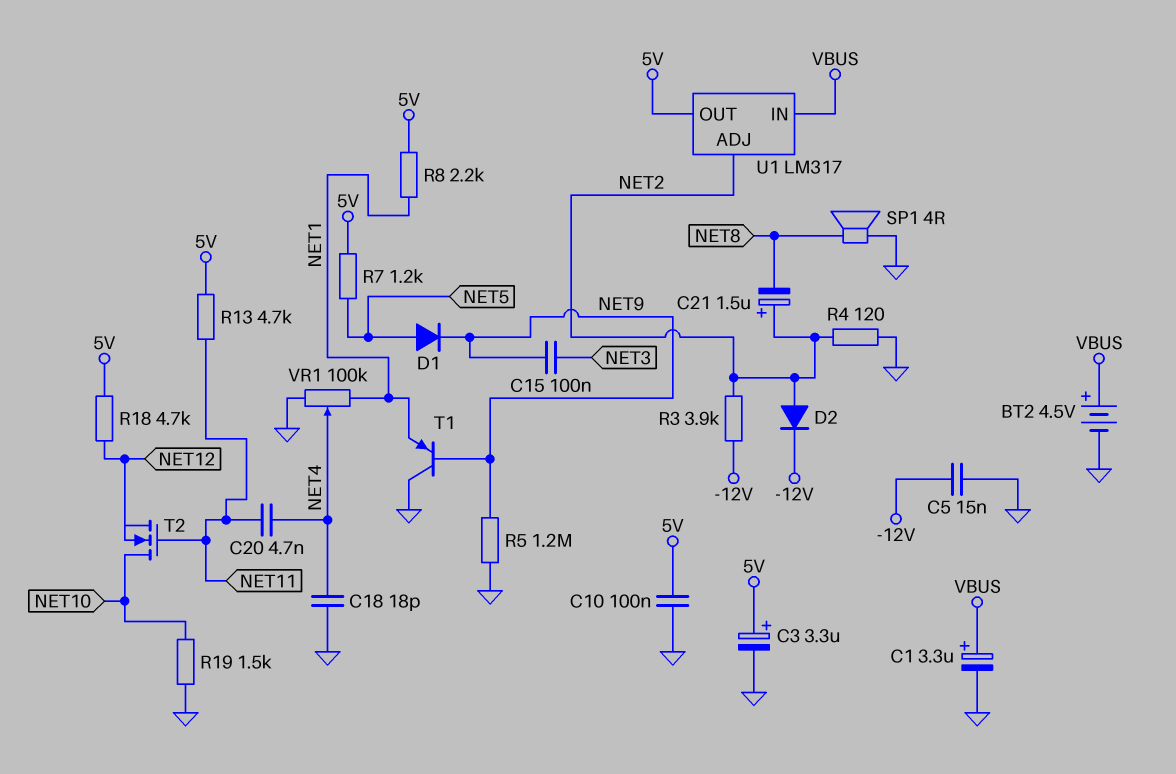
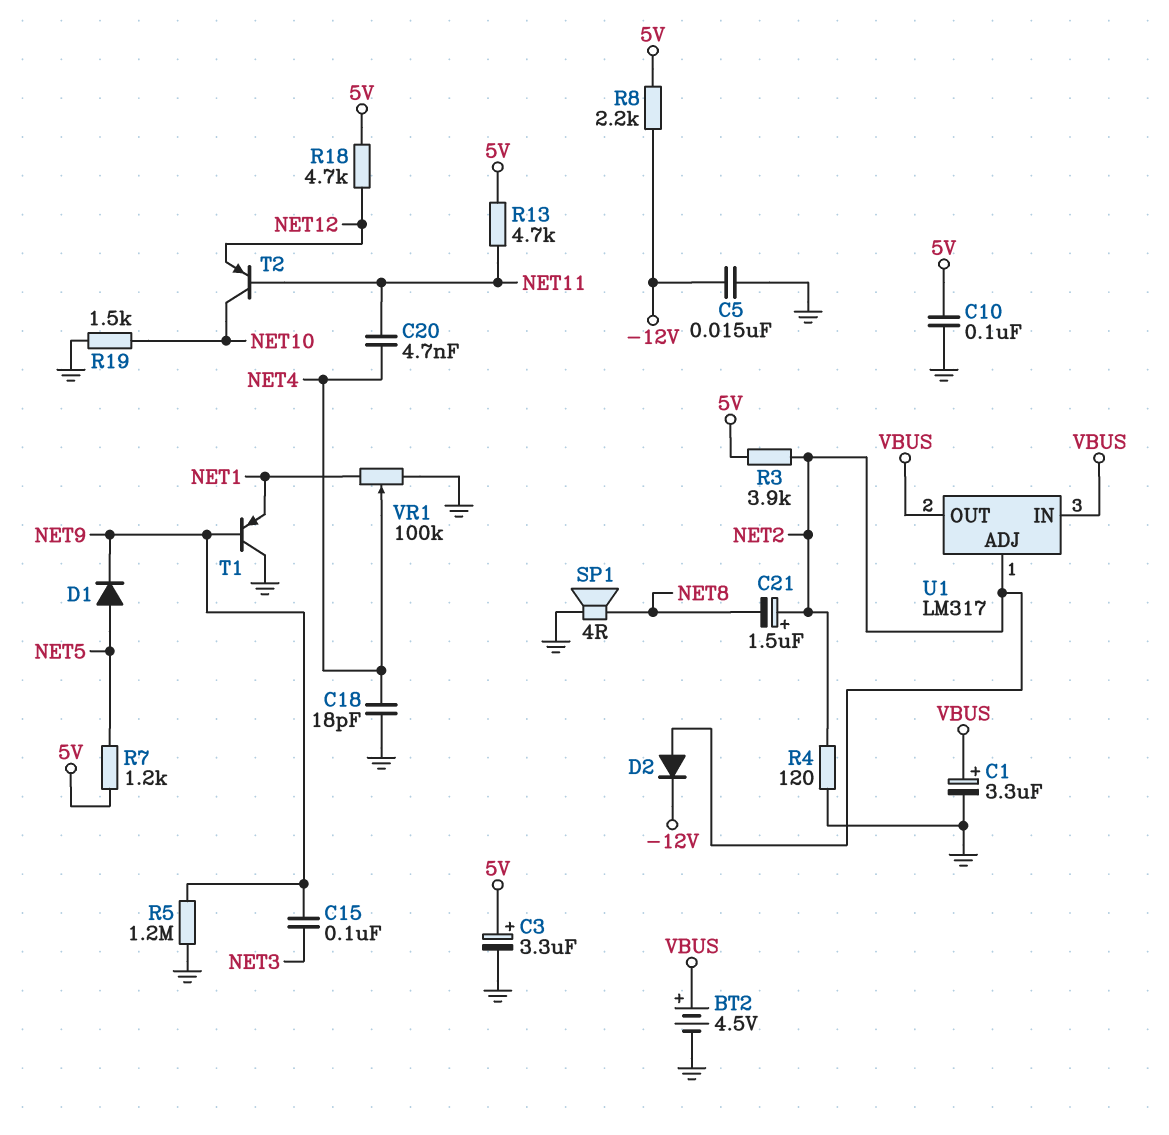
R3: 3.9k (-12V, NET2) -> 3.9k (5V, NET2)
R8: 2.2k (5V, NET1) -> 2.2k (-12V, 5V)
T2: NMOS (G NET11, D NET10, S NET12) -> PNP (B NET11, C NET10, E NET12)
U1 pin OUT: 5V -> VBUS

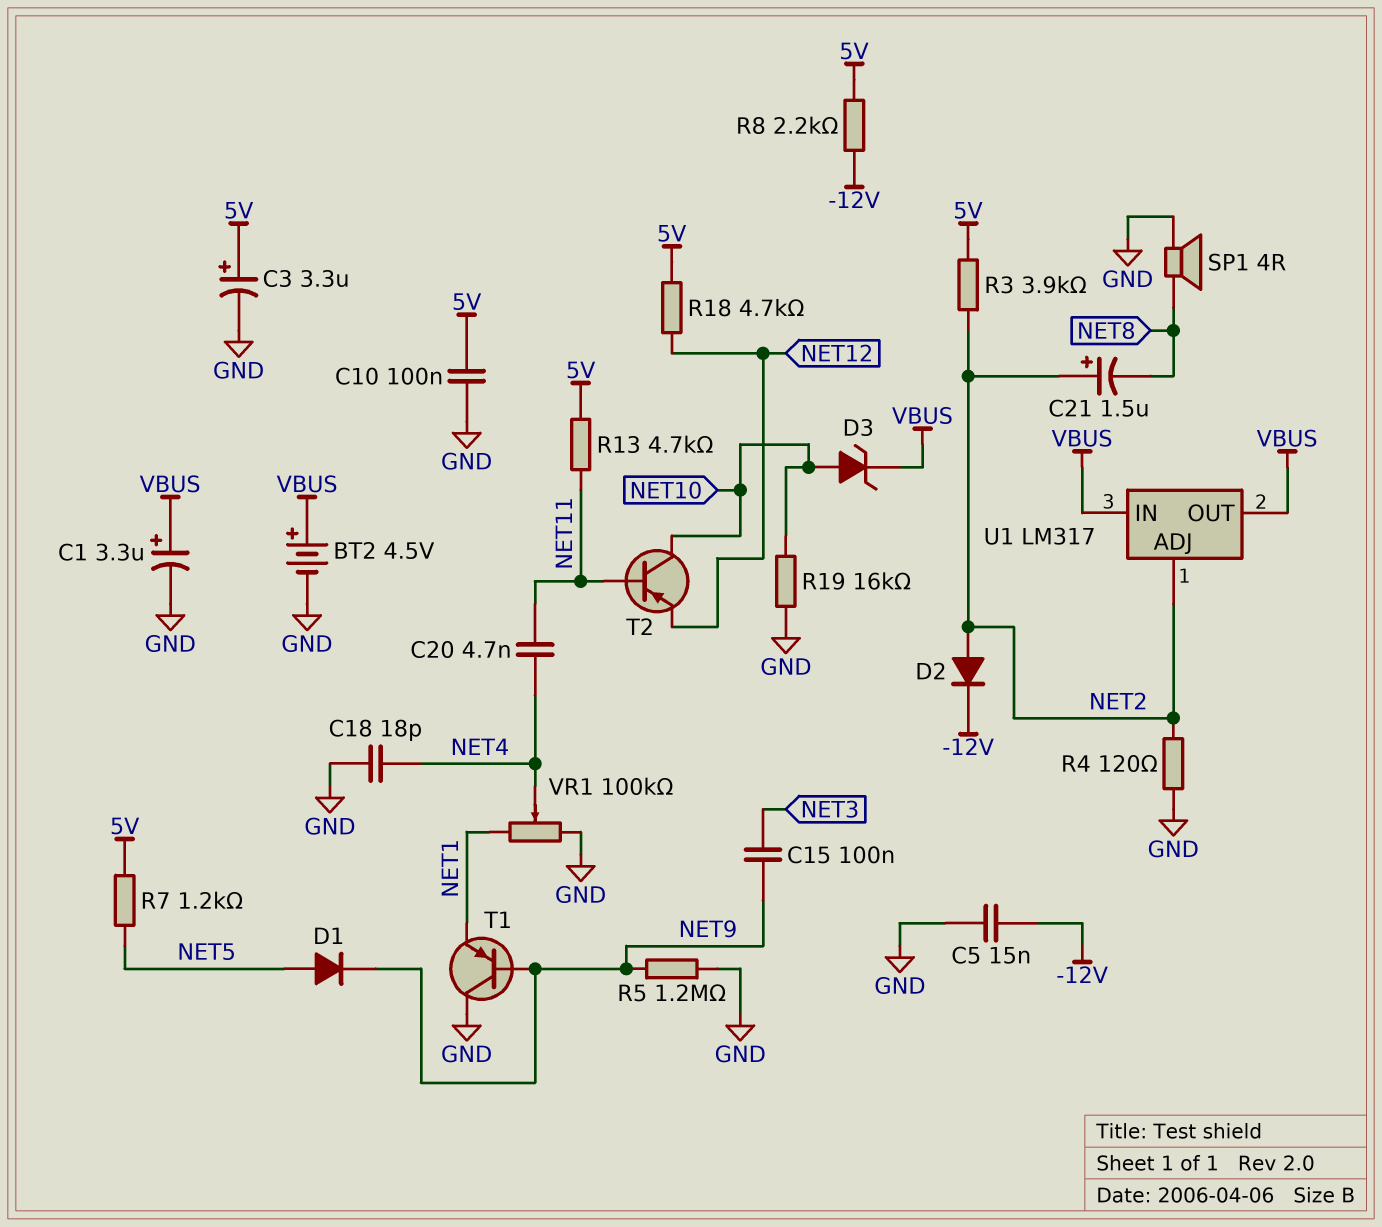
D3: none -> zener (A NET10, K VBUS)
R19: 1.5k (GND, NET10) -> 16k (GND, NET10)

